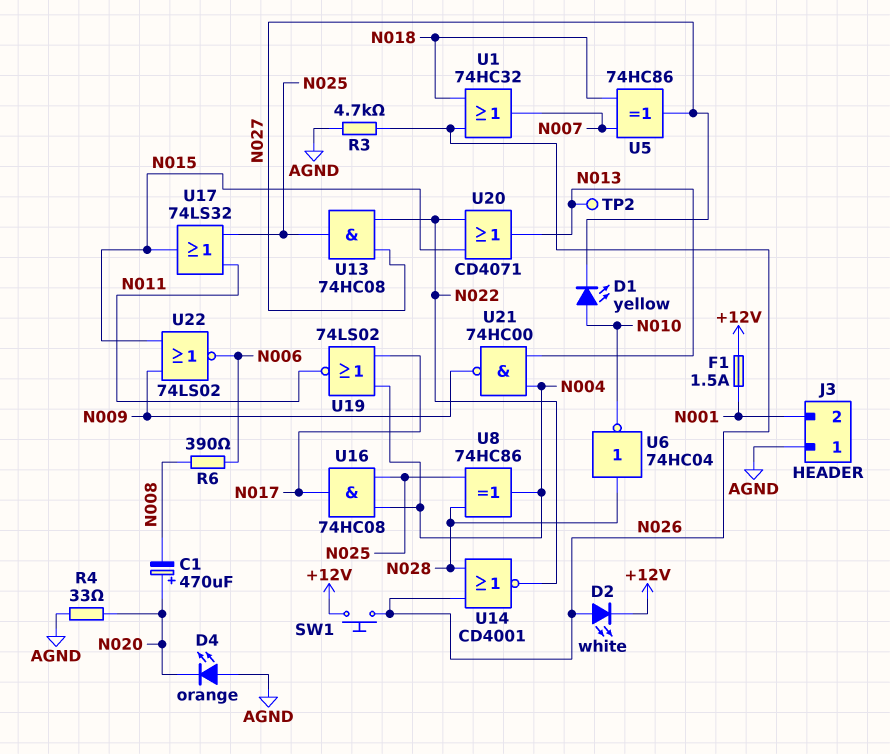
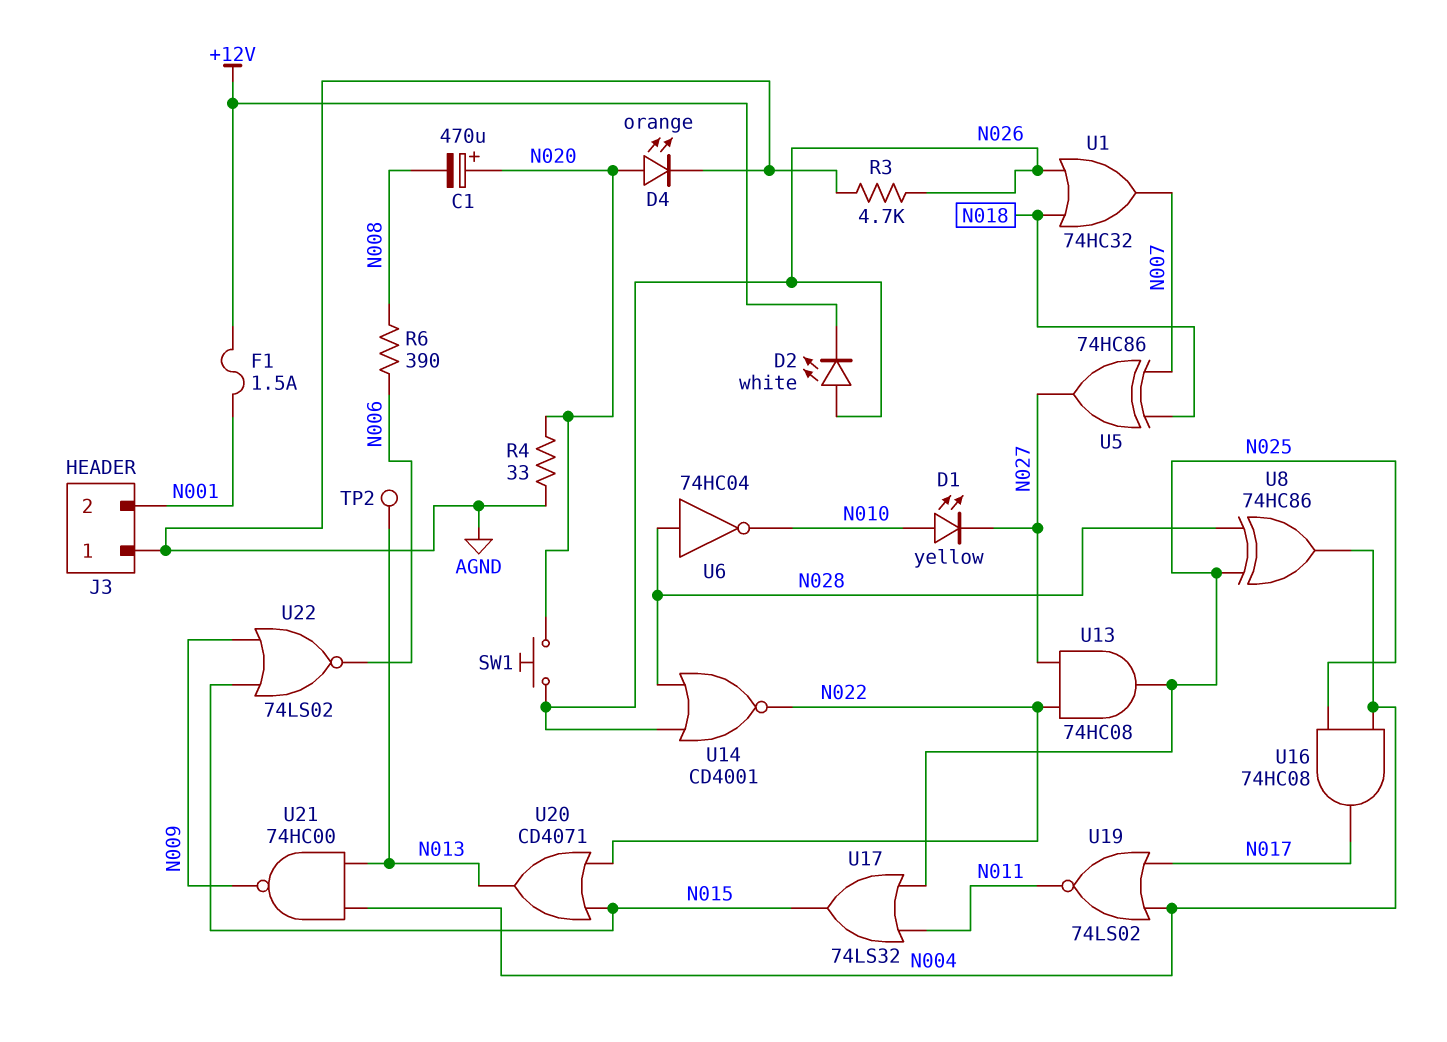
D4: LED orange (A AGND, K N020) -> LED orange (A N020, K AGND)
SW1: button (+12V, N026) -> button (N020, N026)

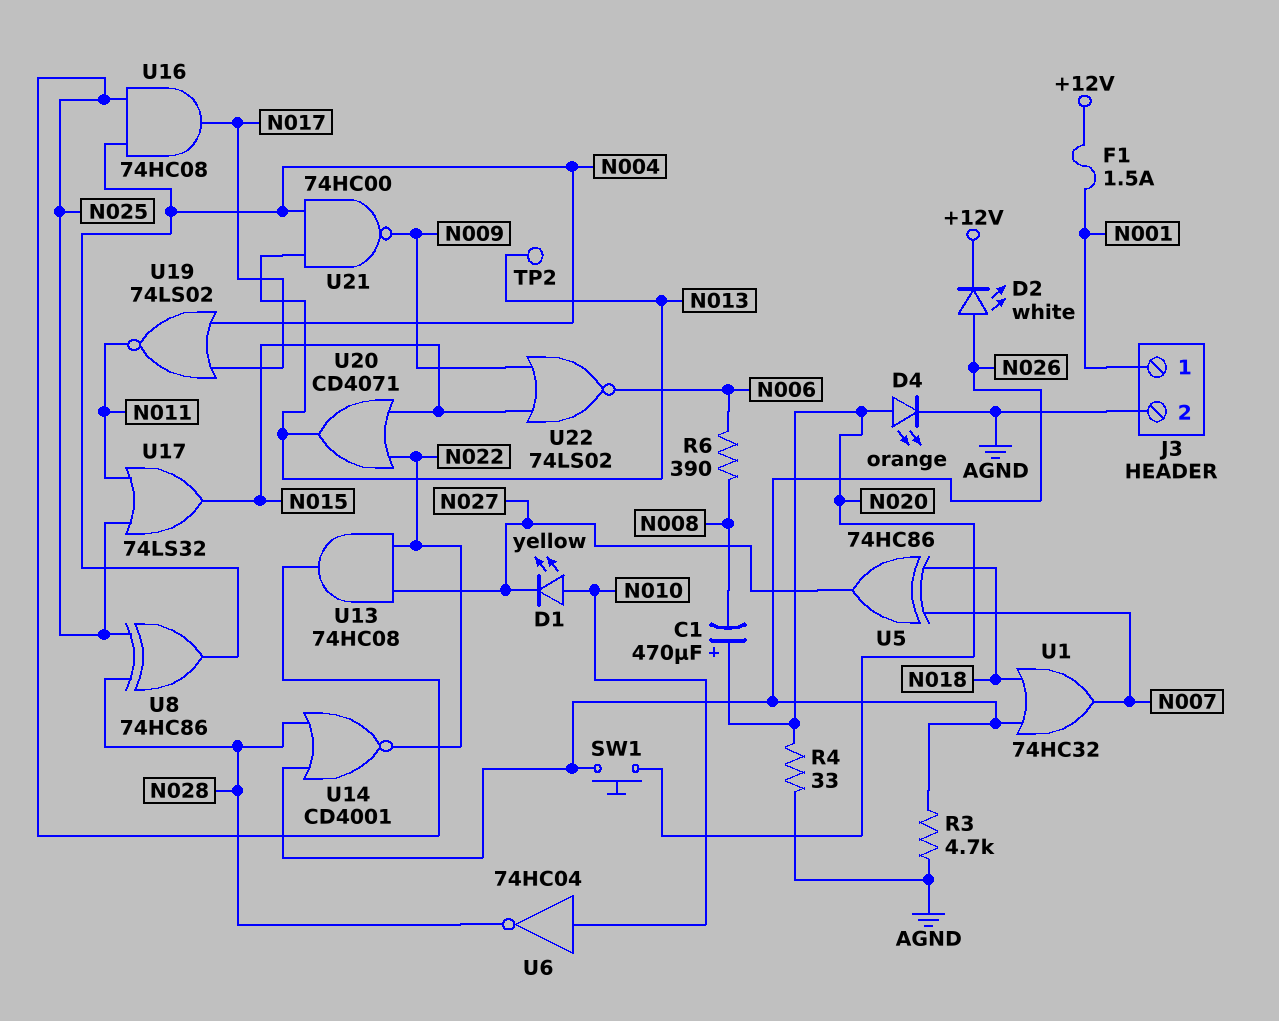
J3 pin 1: AGND -> N001
J3 pin 2: N001 -> AGND
U6: NOT 74HC04 (in N028, out N010) -> NOT 74HC04 (in N010, out N028)

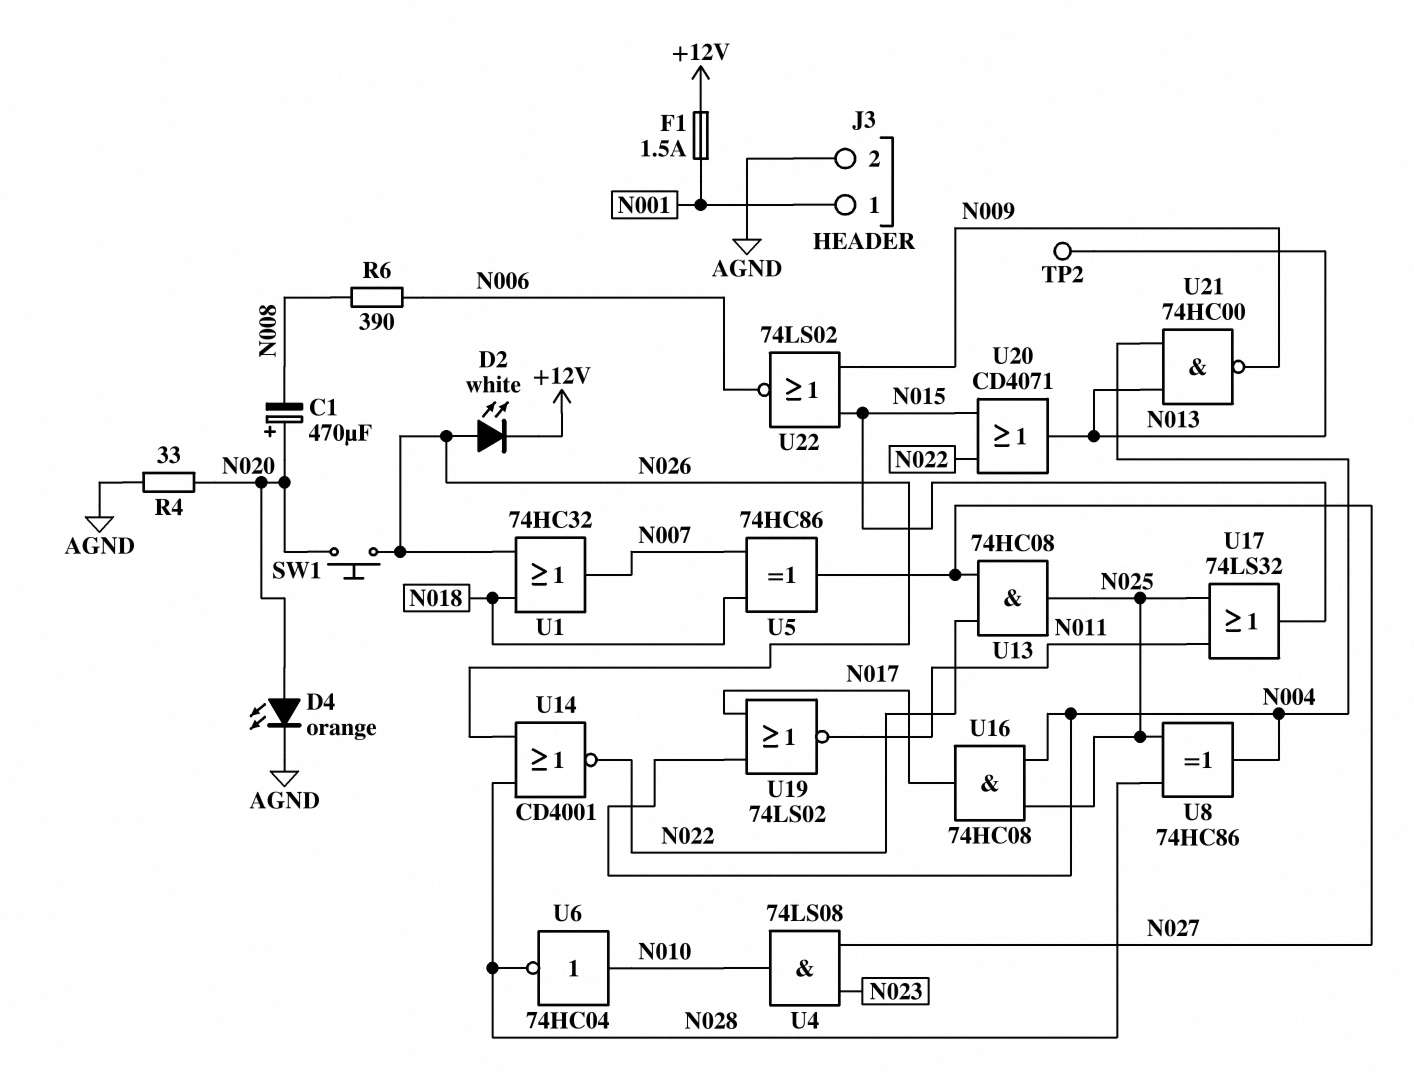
D1: LED yellow (A N010, K N027) -> none
R3: 4.7k (AGND, N026) -> none
U4: none -> AND 74LS08 (in N023, in N027, out N010)

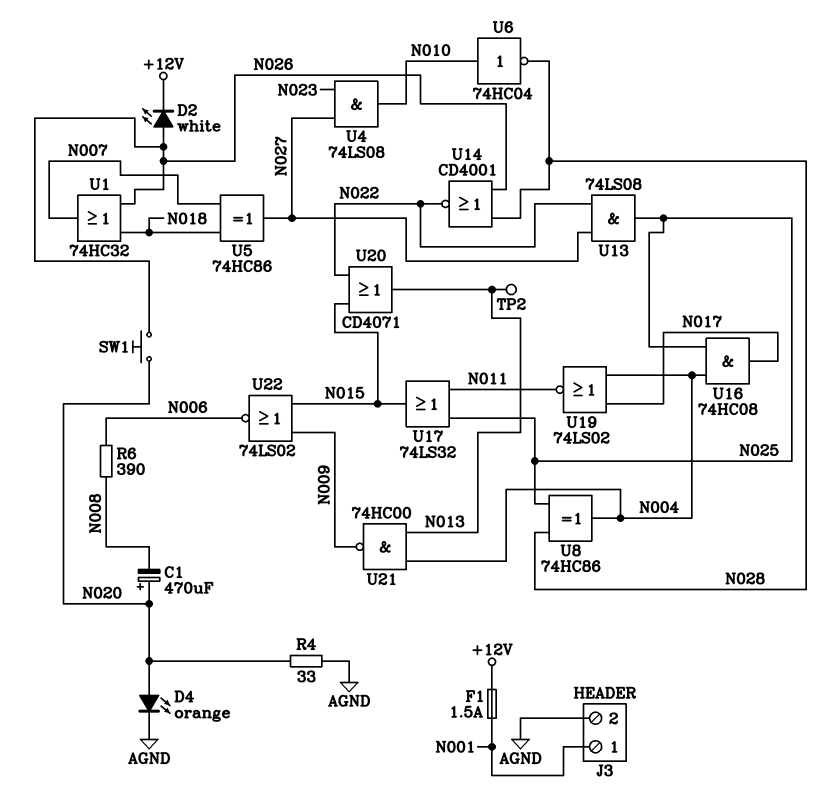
U13: AND 74HC08 (in N022, in N027, out N025) -> AND 74LS08 (in N022, in N027, out N025)

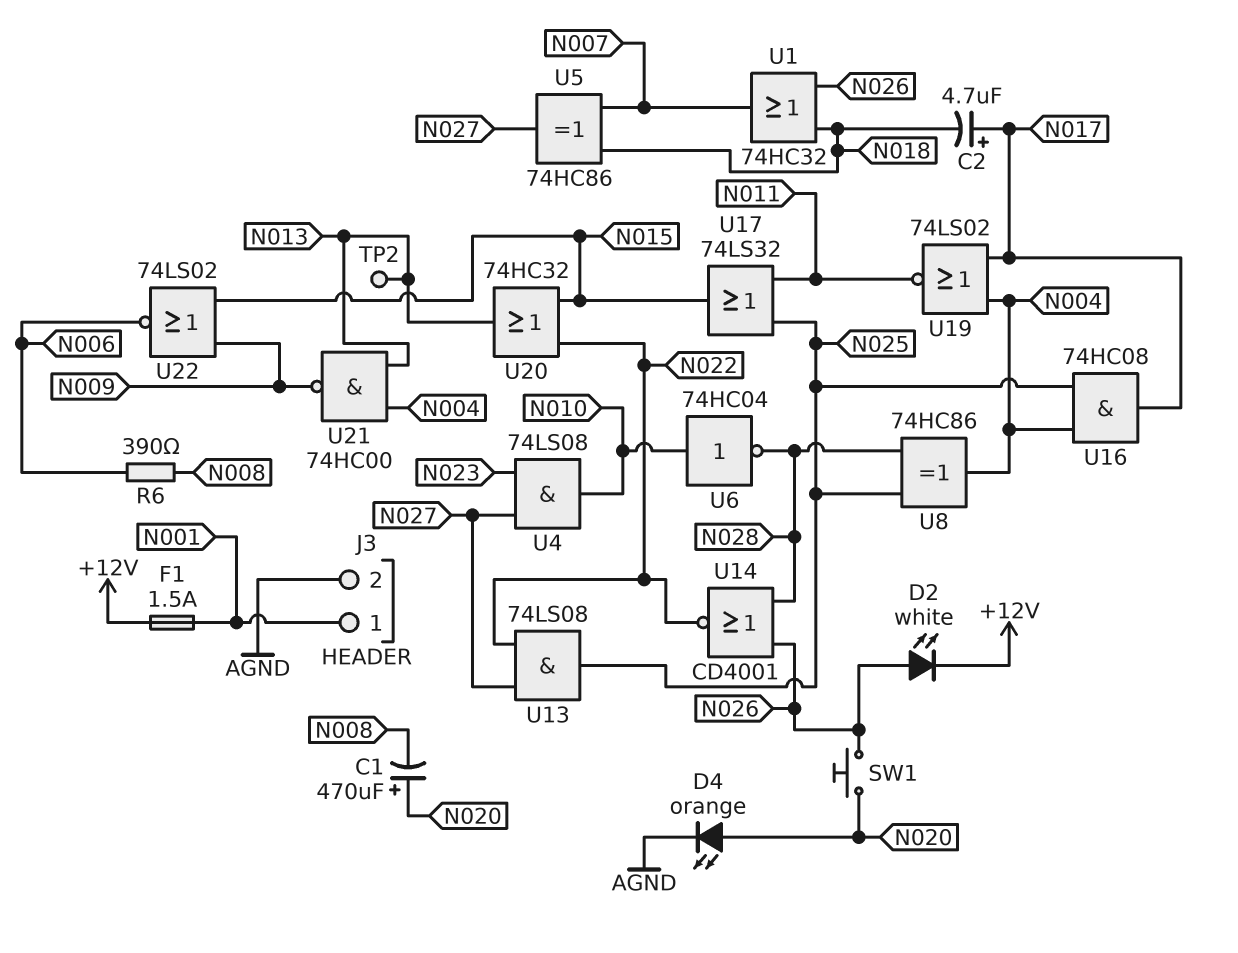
C2: none -> 4.7uF (plus N017, minus N018)
R4: 33 (AGND, N020) -> none
U20: OR CD4071 (in N015, in N022, out N013) -> OR 74HC32 (in N015, in N022, out N013)

